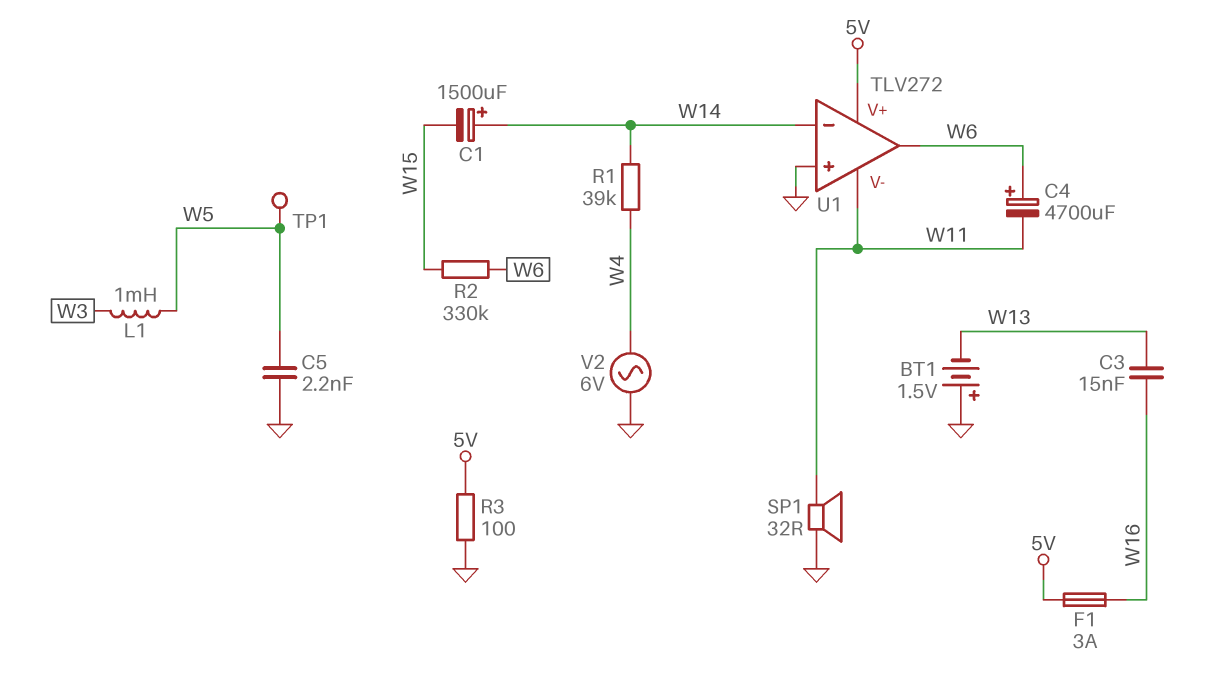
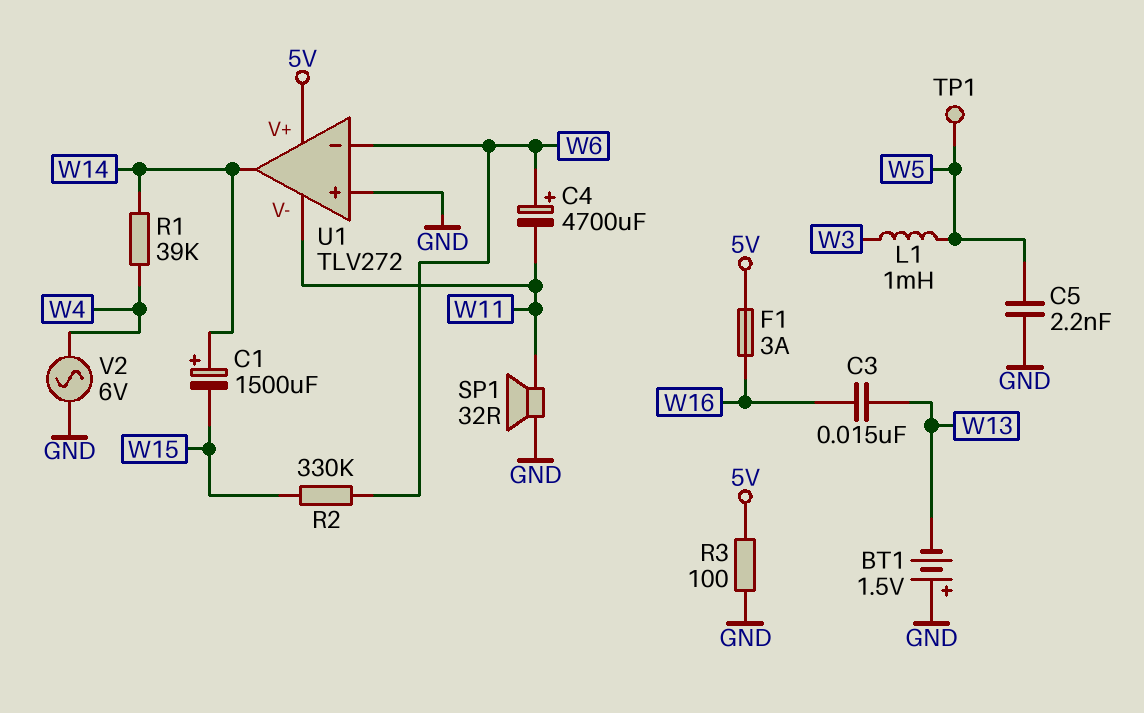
U1 pin in-: W14 -> W6
U1 pin out: W6 -> W14

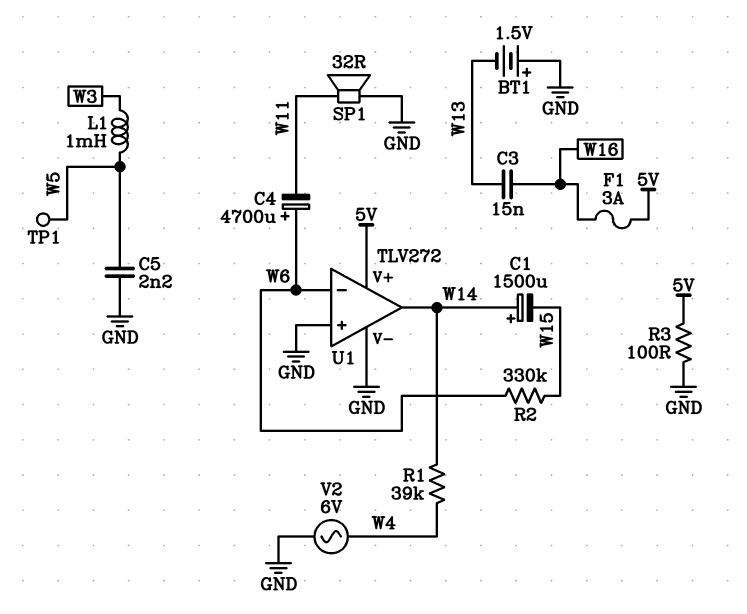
U1 pin V-: W11 -> GND

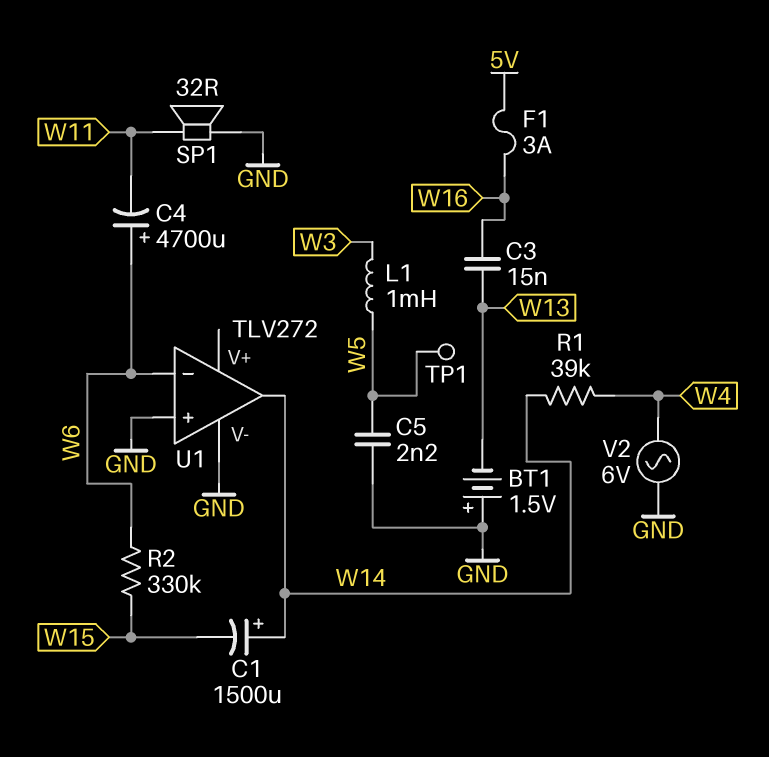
R3: 100 (5V, GND) -> none
U1 pin V+: 5V -> none

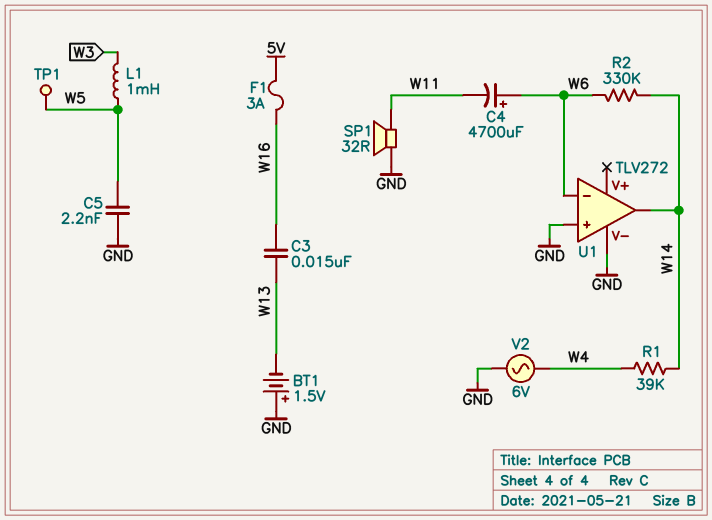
C1: 1500uF (plus W14, minus W15) -> none
R2: 330k (W6, W15) -> 330k (W6, W14)

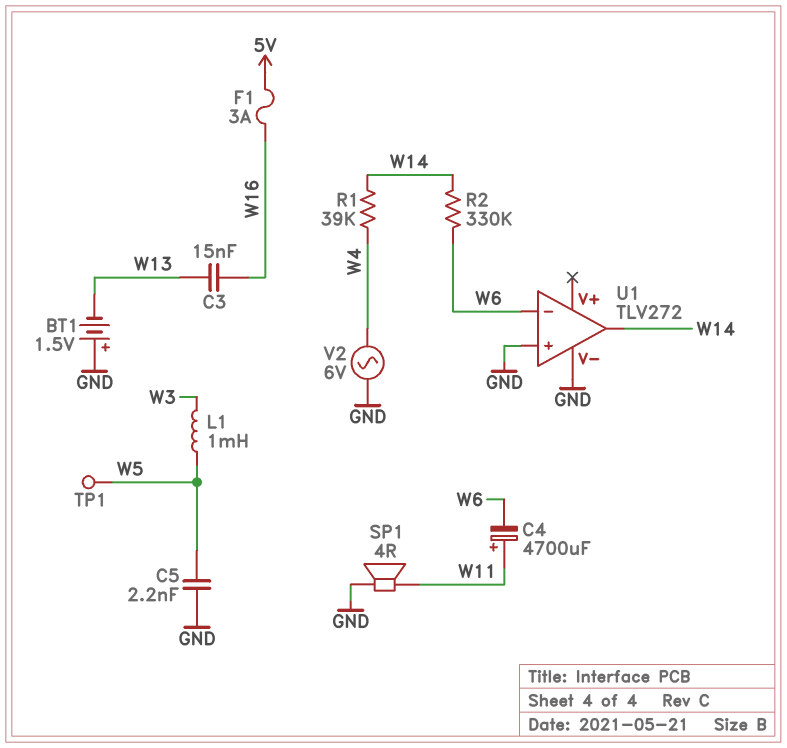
C4: 4700uF (plus W6, minus W11) -> 4700uF (plus W11, minus W6)
SP1: speaker 32R (GND, W11) -> speaker 4R (GND, W11)

